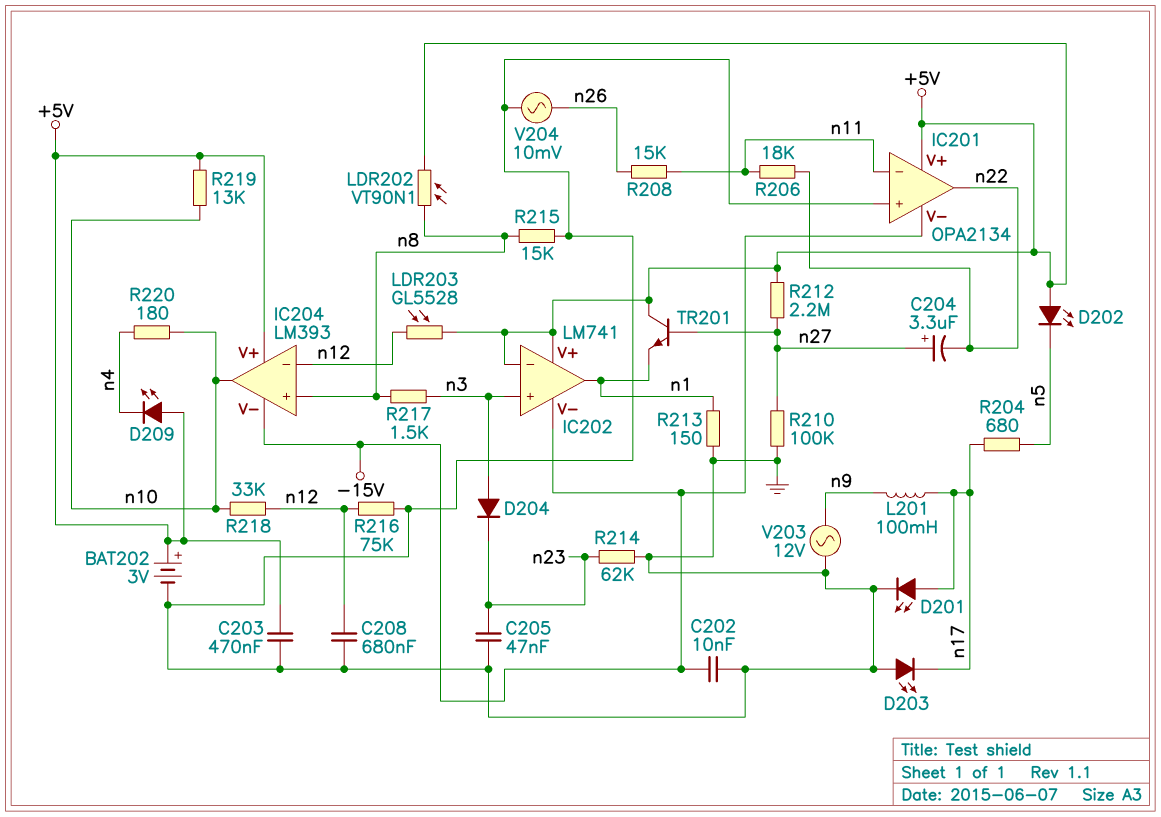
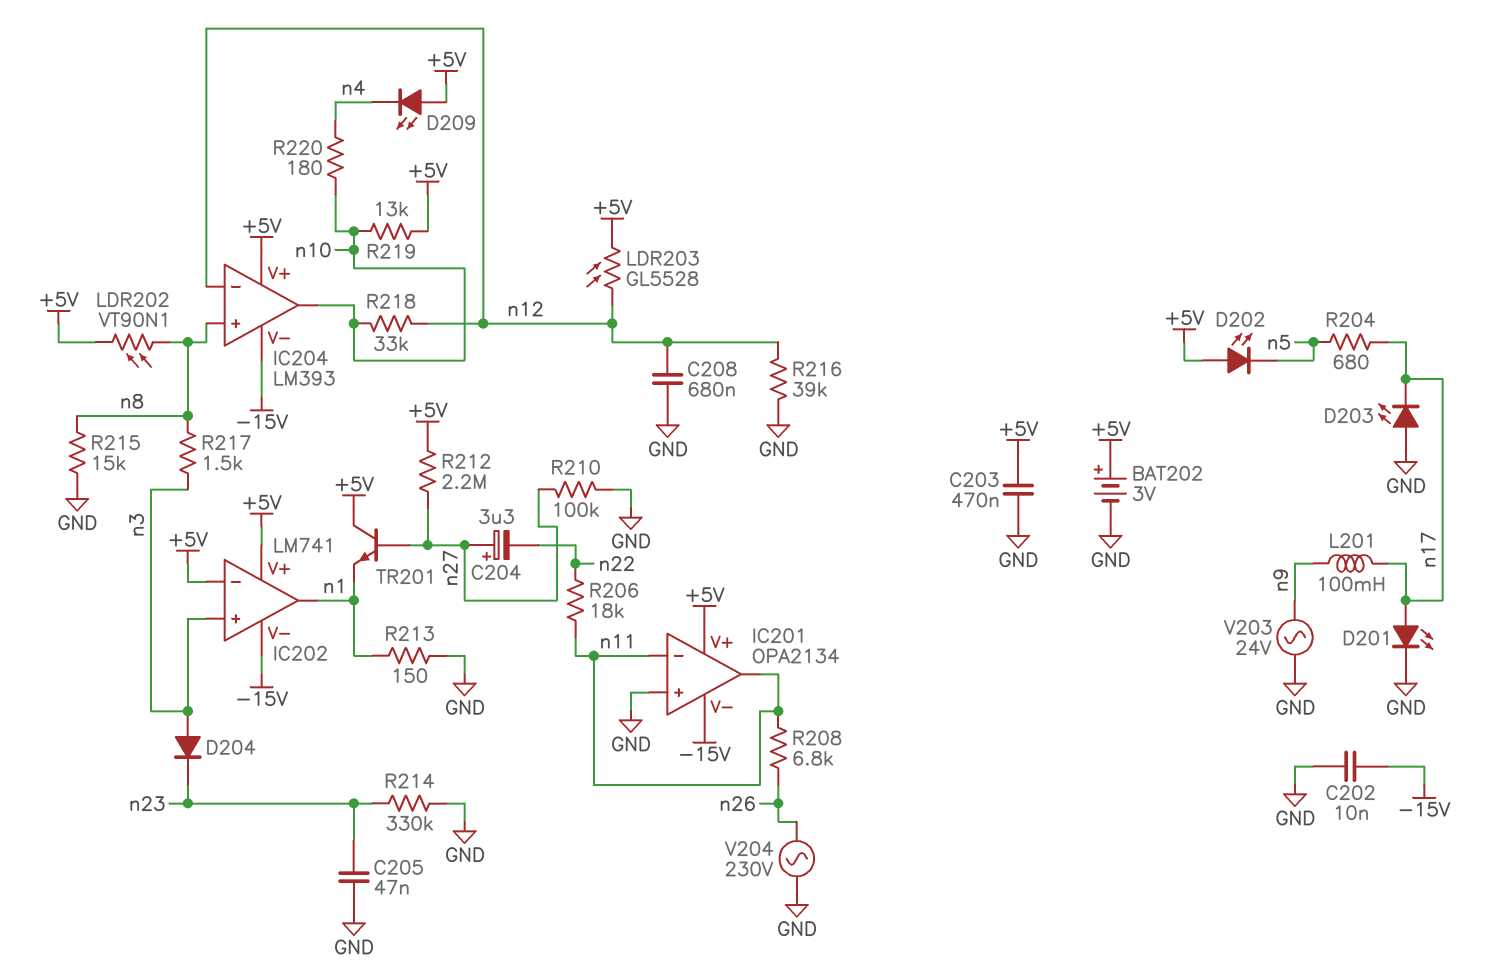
IC201 pin out: n22 -> n11
R208: 15k (n11, n26) -> 6.8k (n11, n26)
R214: 62k (GND, n23) -> 330k (GND, n23)
R216: 75k (GND, n12) -> 39k (GND, n12)
V203: AC 12V (GND, n9) -> AC 24V (GND, n9)
V204: AC 10mV (GND, n26) -> AC 230V (GND, n26)

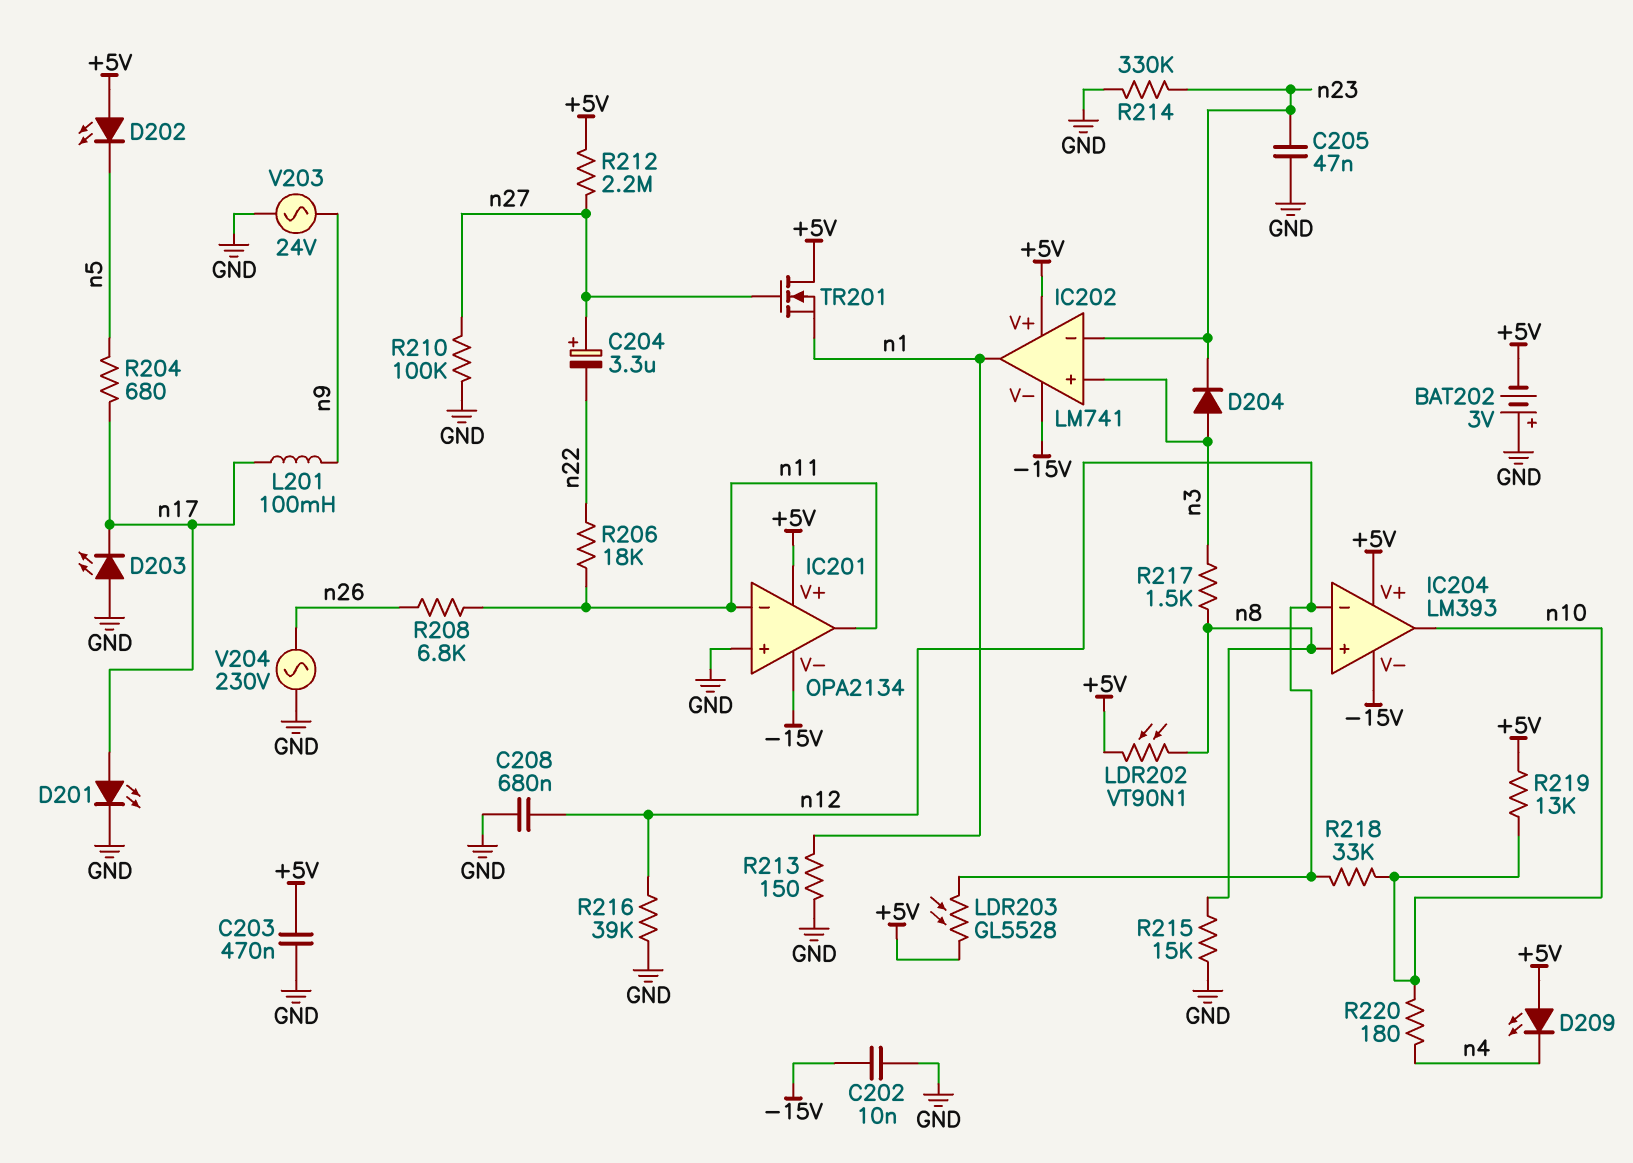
BAT202: 3V (plus +5V, minus GND) -> 3V (plus GND, minus +5V)
IC202 pin in-: +5V -> n23
TR201: NPN (B n27, C +5V, E n1) -> NMOS (G n27, D +5V, S n1)

